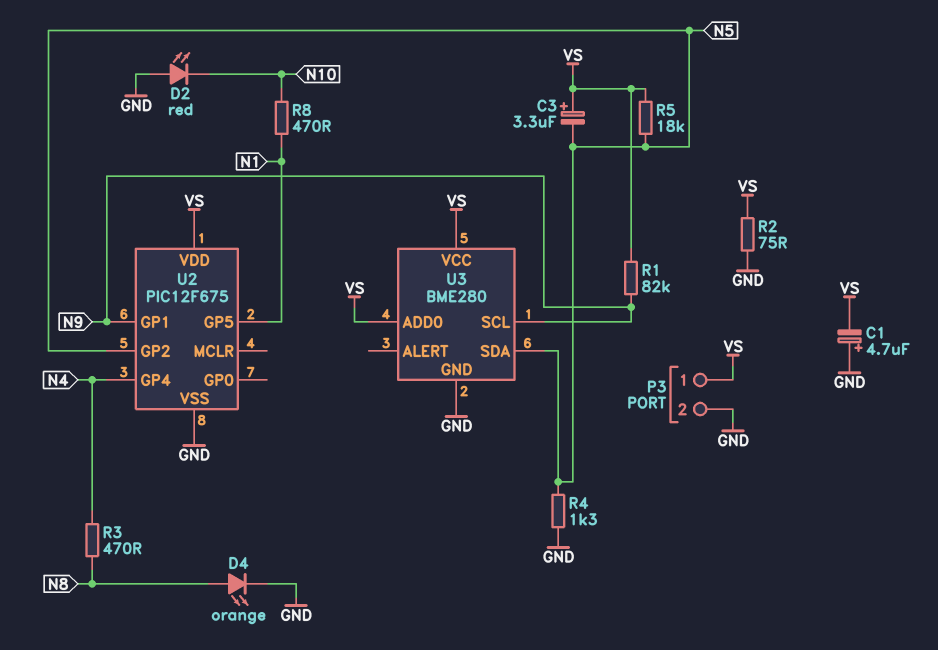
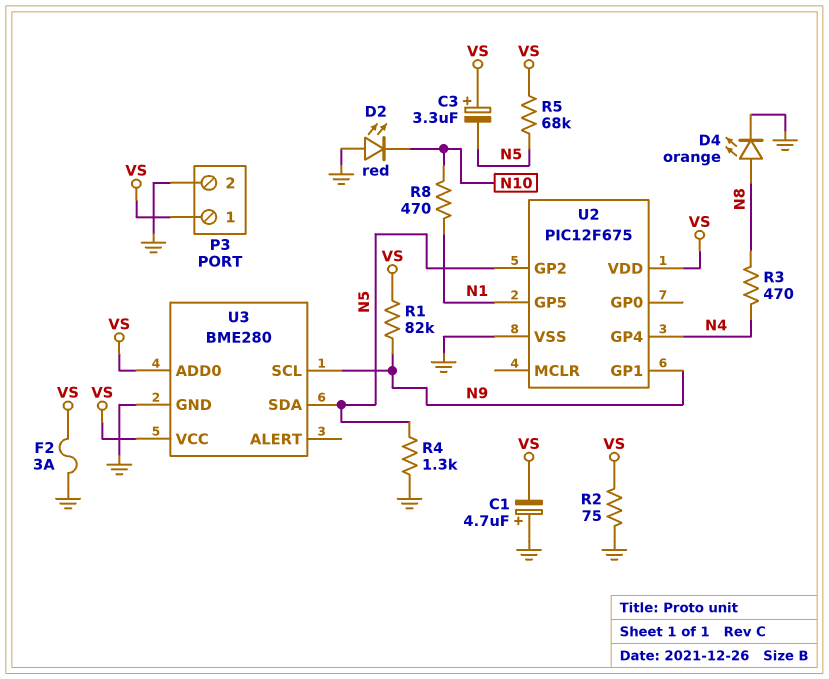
F2: none -> 3A (GND, VS)
R5: 18k (N5, VS) -> 68k (N5, VS)

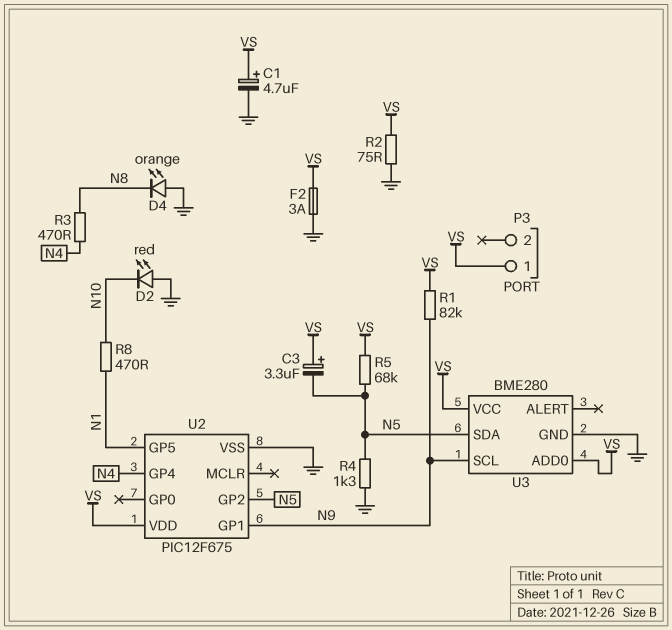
C1: 4.7uF (plus GND, minus VS) -> 4.7uF (plus VS, minus GND)
D4: LED orange (A N8, K GND) -> LED orange (A GND, K N8)
P3 pin 2: GND -> none

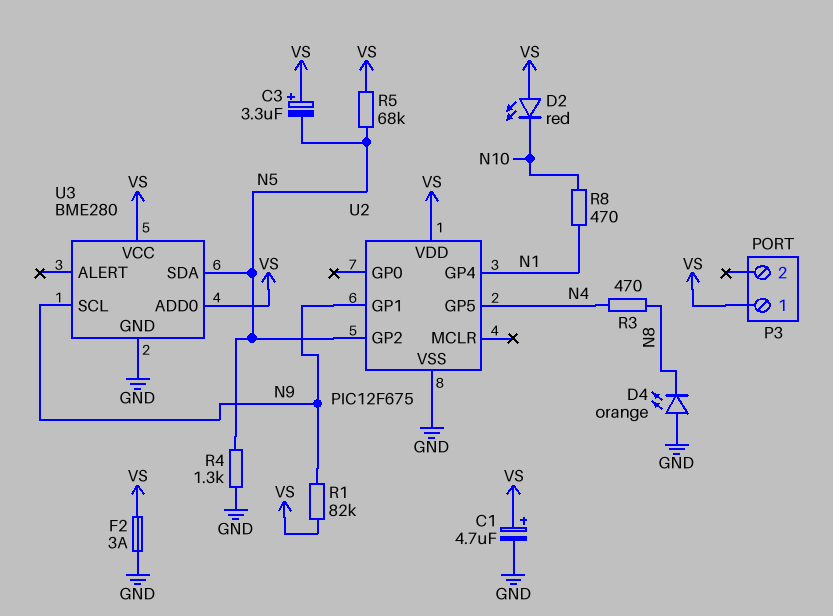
D2: LED red (A GND, K N10) -> LED red (A VS, K N10)
R2: 75 (GND, VS) -> none
U2 pin GP4: N4 -> N1
U2 pin GP5: N1 -> N4

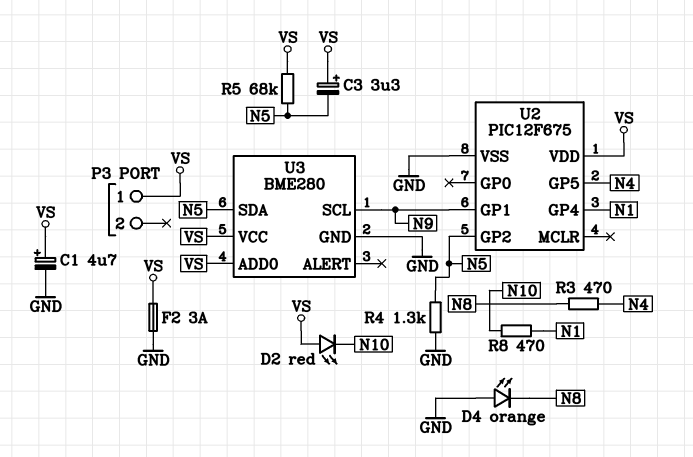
R1: 82k (N9, VS) -> none

